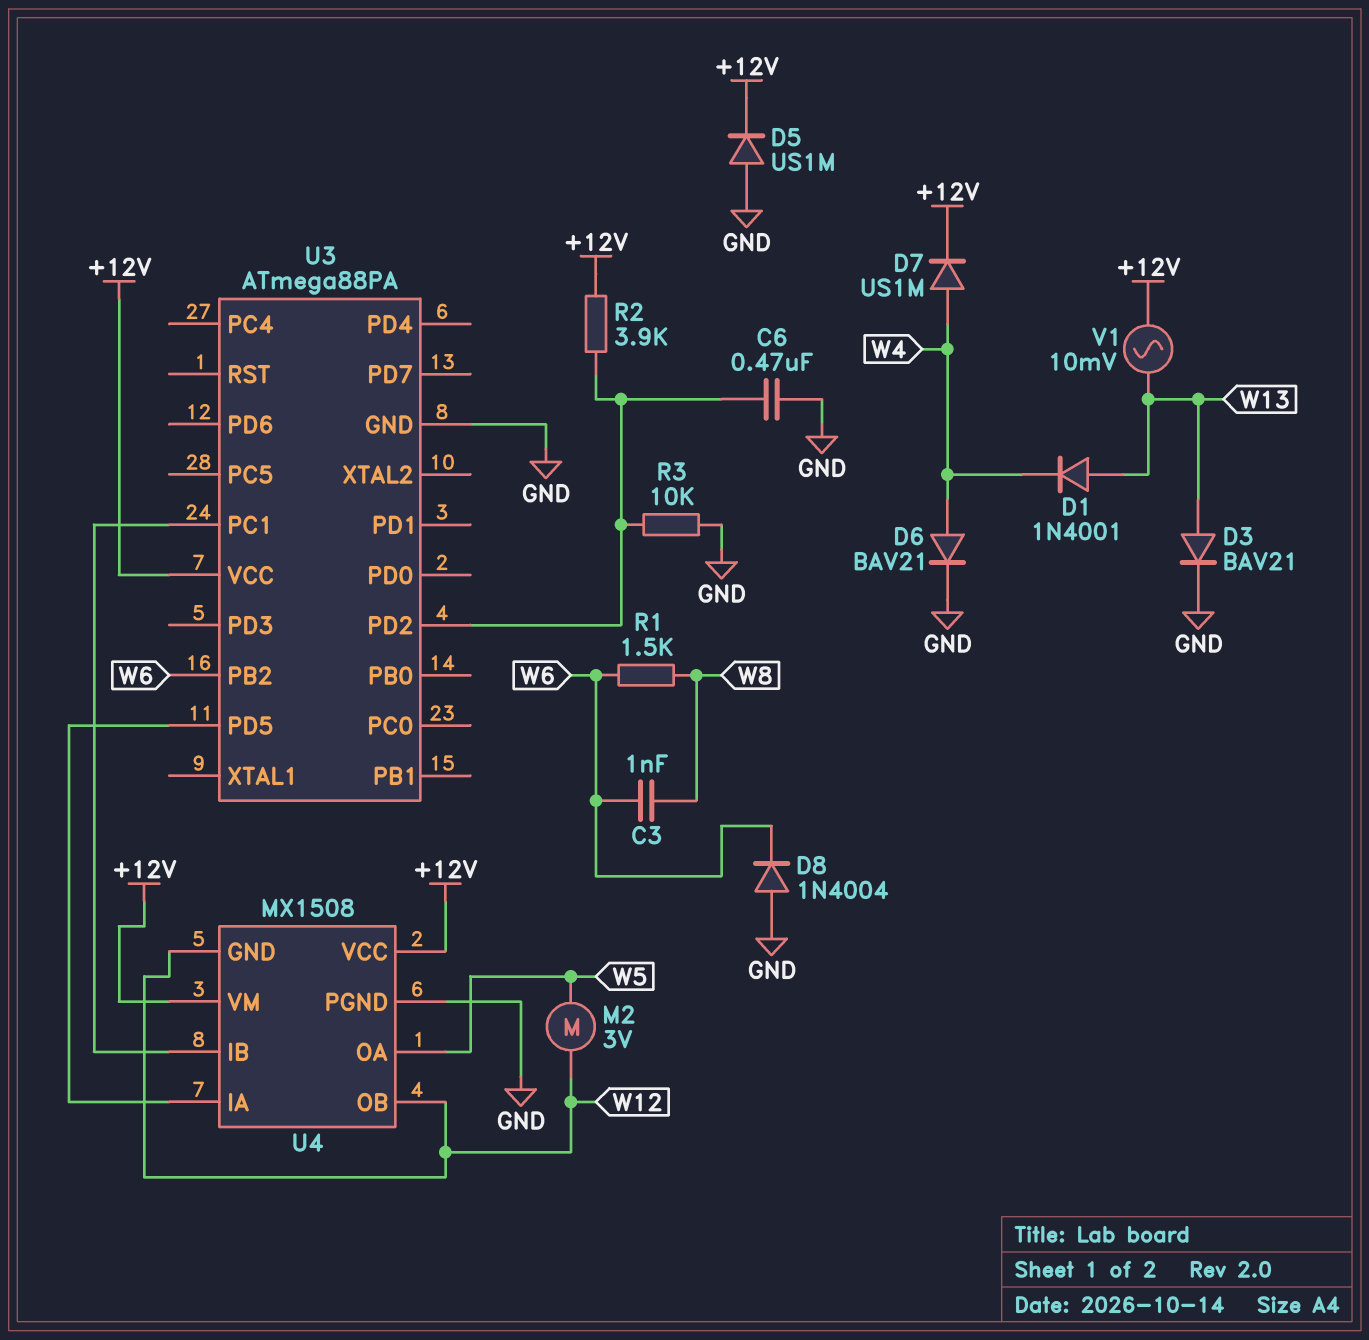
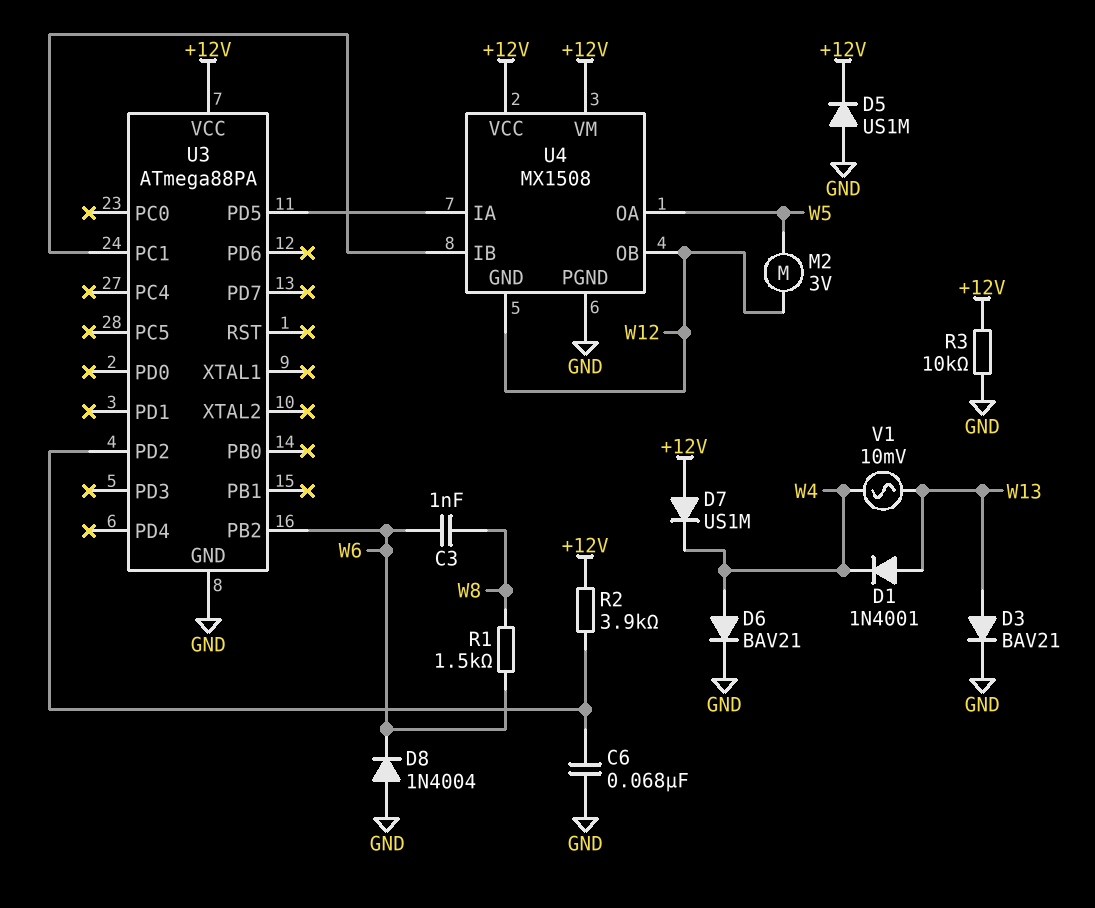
C6: 470nF (GND, U3/PD2) -> 68nF (GND, U3/PD2)
D7: diode US1M (A W4, K +12V) -> diode US1M (A +12V, K W4)
R3: 10k (GND, U3/PD2) -> 10k (+12V, GND)
V1: AC 10mV (+12V, W13) -> AC 10mV (W4, W13)

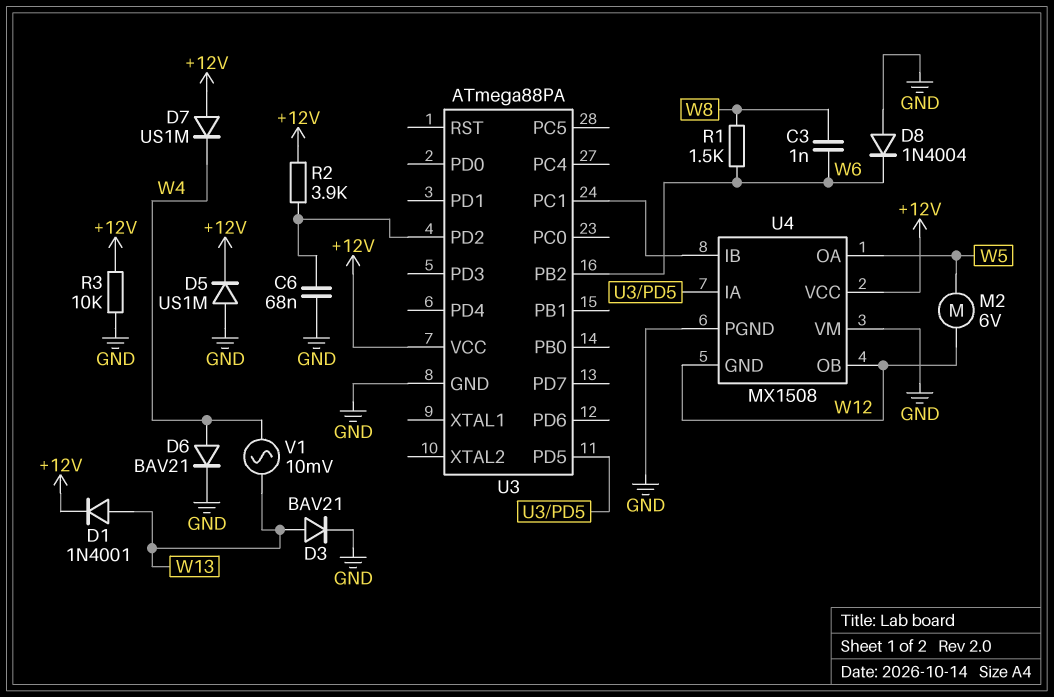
D1: diode 1N4001 (A W13, K W4) -> diode 1N4001 (A W13, K +12V)
M2: motor 3V (W5, W12) -> motor 6V (W5, W12)
U4 pin VM: +12V -> GND

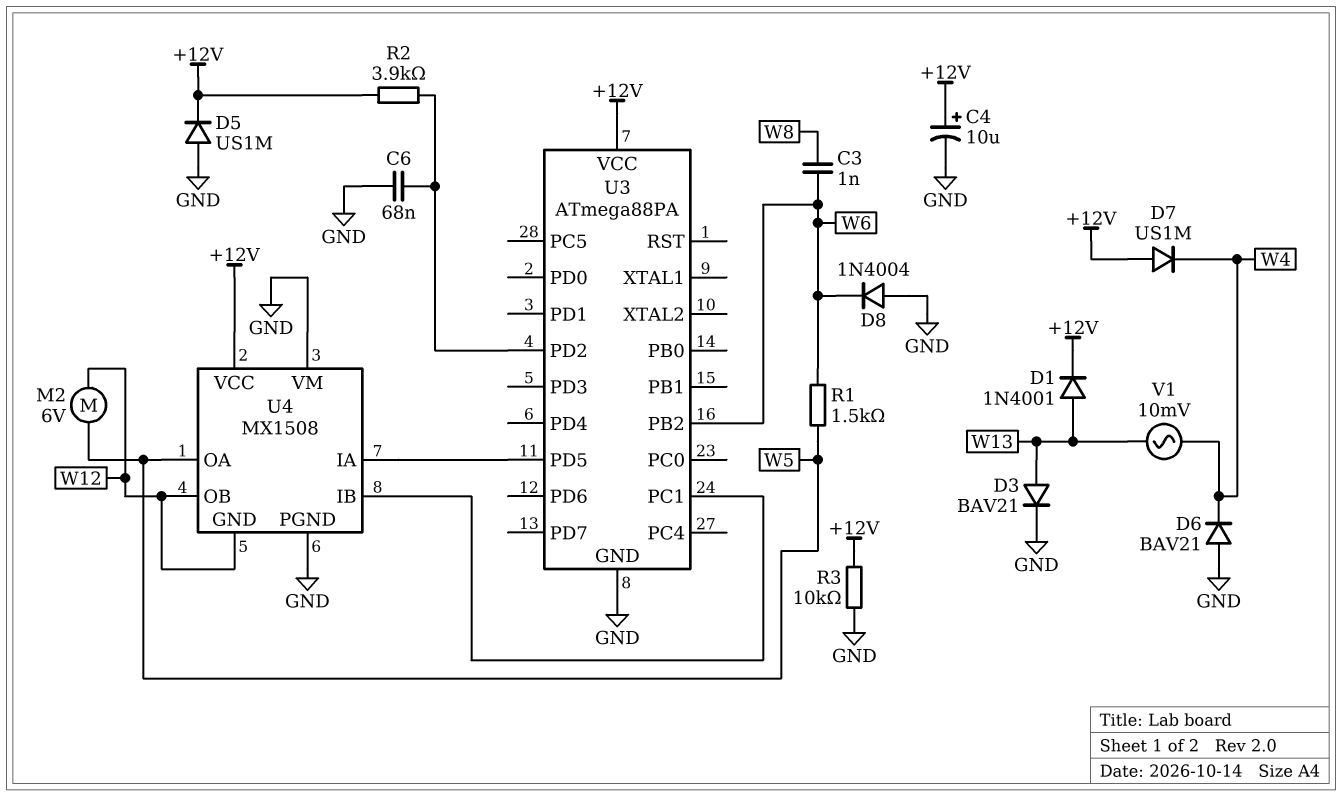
C4: none -> 10uF (plus +12V, minus GND)
D6: diode BAV21 (A W4, K GND) -> diode BAV21 (A GND, K W4)
R1: 1.5k (W6, W8) -> 1.5k (W5, W6)

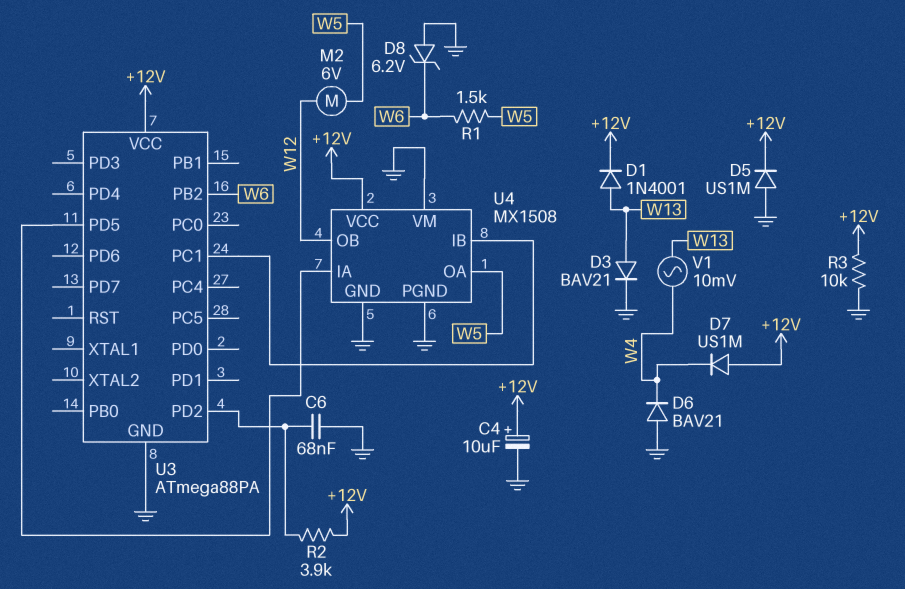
C3: 1nF (W6, W8) -> none
D8: diode 1N4004 (A GND, K W6) -> zener 6.2V (A GND, K W6)
U4 pin GND: W12 -> GND

